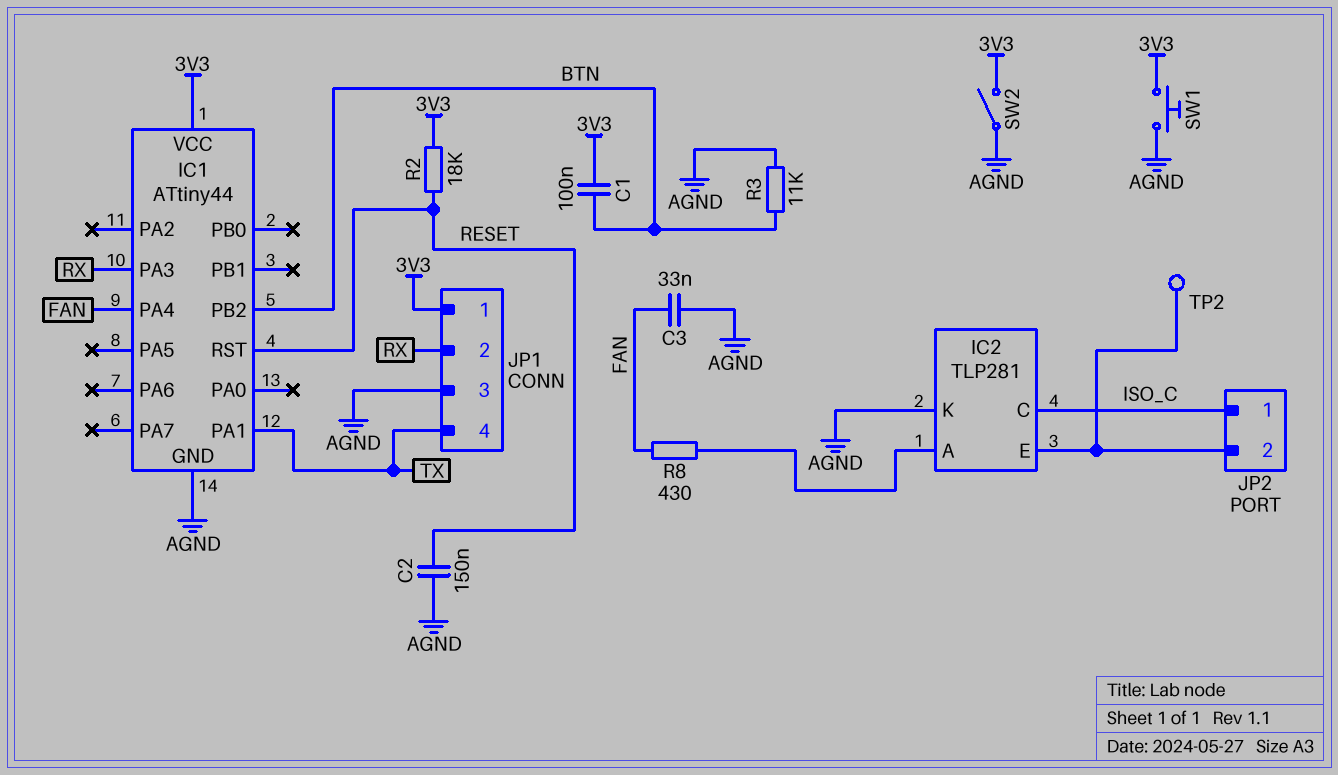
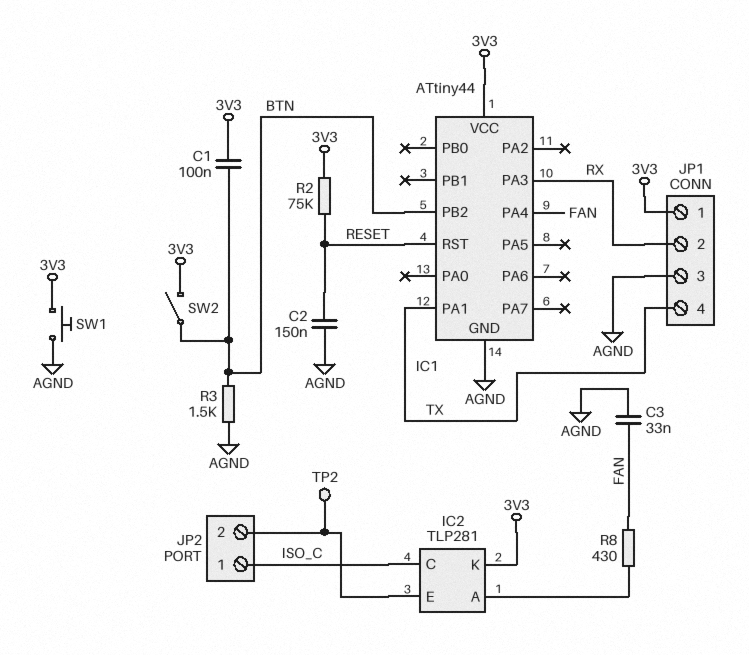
IC2 pin K: AGND -> 3V3
R2: 18k (3V3, RESET) -> 75k (3V3, RESET)
R3: 11k (AGND, BTN) -> 1.5k (AGND, BTN)
SW2: switch (3V3, AGND) -> switch (3V3, BTN)

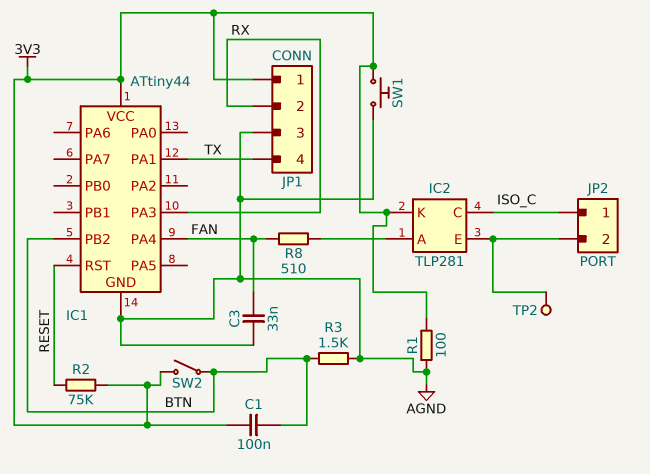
C2: 150nF (AGND, RESET) -> none
R1: none -> 100 (3V3, AGND)
R8: 430 (FAN, IC2/A) -> 510 (FAN, IC2/A)

